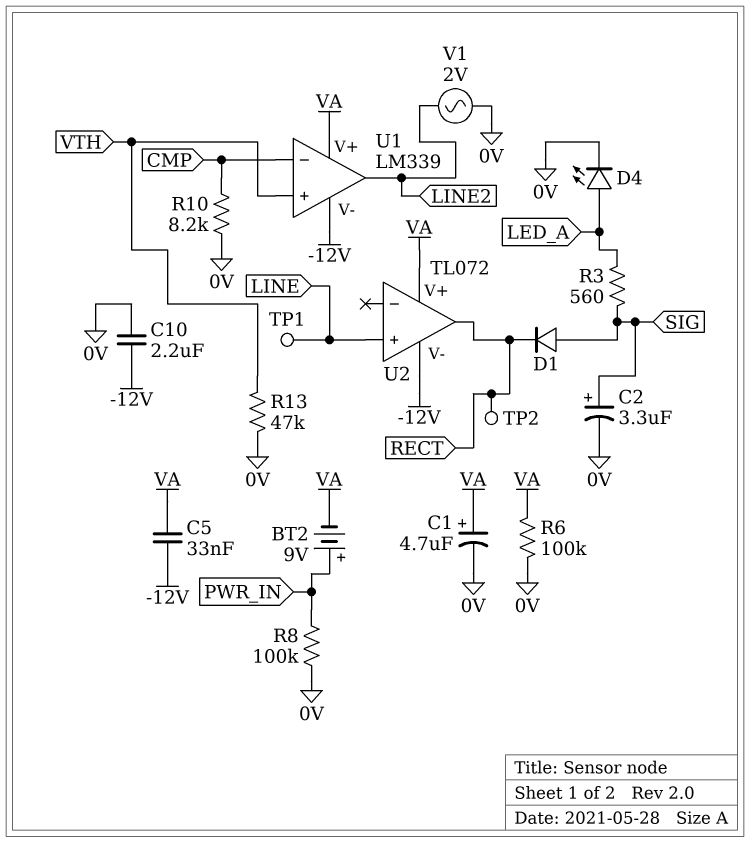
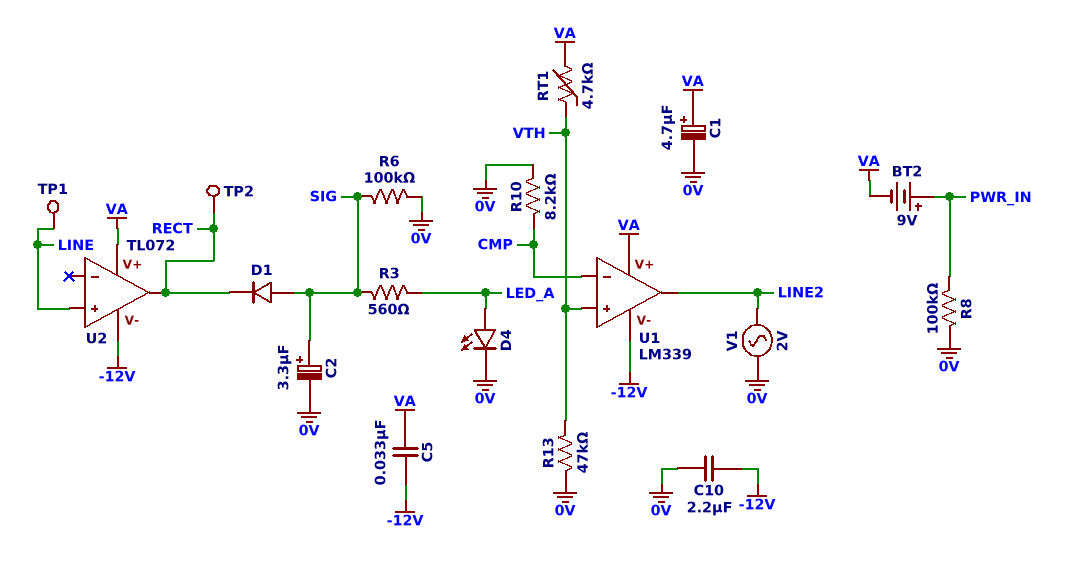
R6: 100k (0V, VA) -> 100k (0V, SIG)
RT1: none -> 4.7k (VA, VTH)

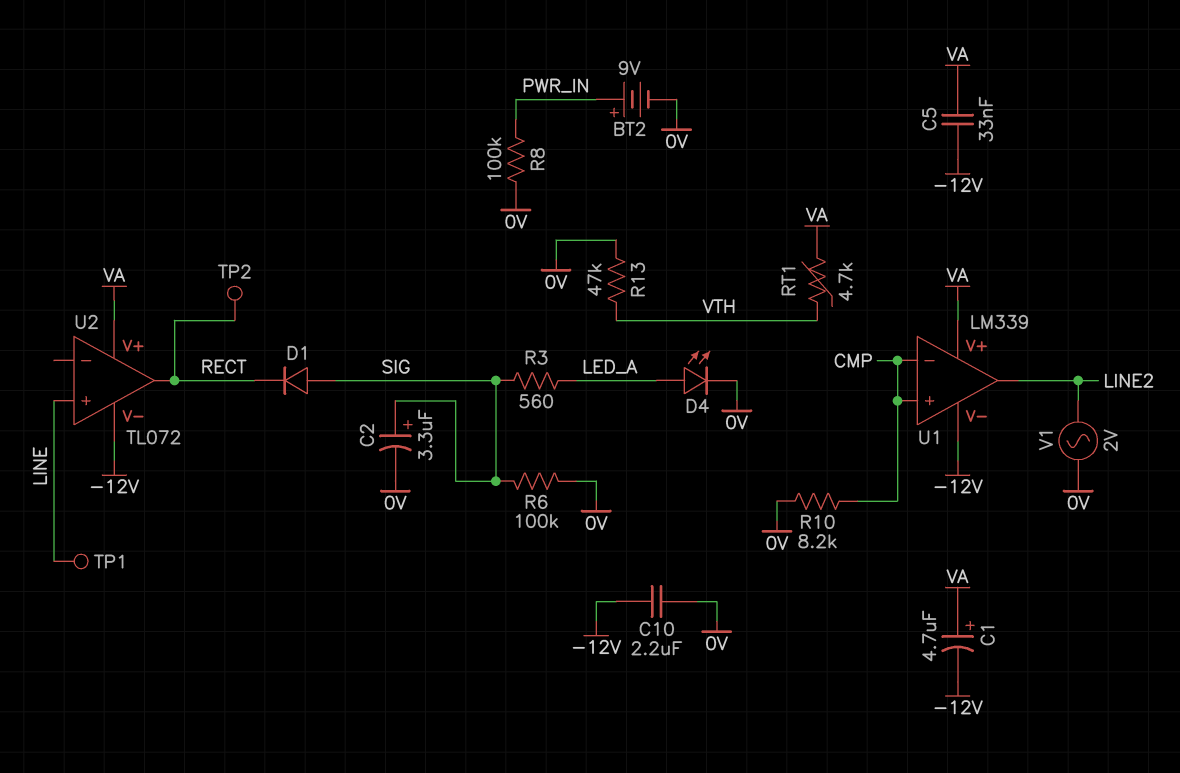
BT2: 9V (plus PWR_IN, minus VA) -> 9V (plus PWR_IN, minus 0V)
C1: 4.7uF (plus VA, minus 0V) -> 4.7uF (plus VA, minus -12V)
U1 pin in+: VTH -> CMP

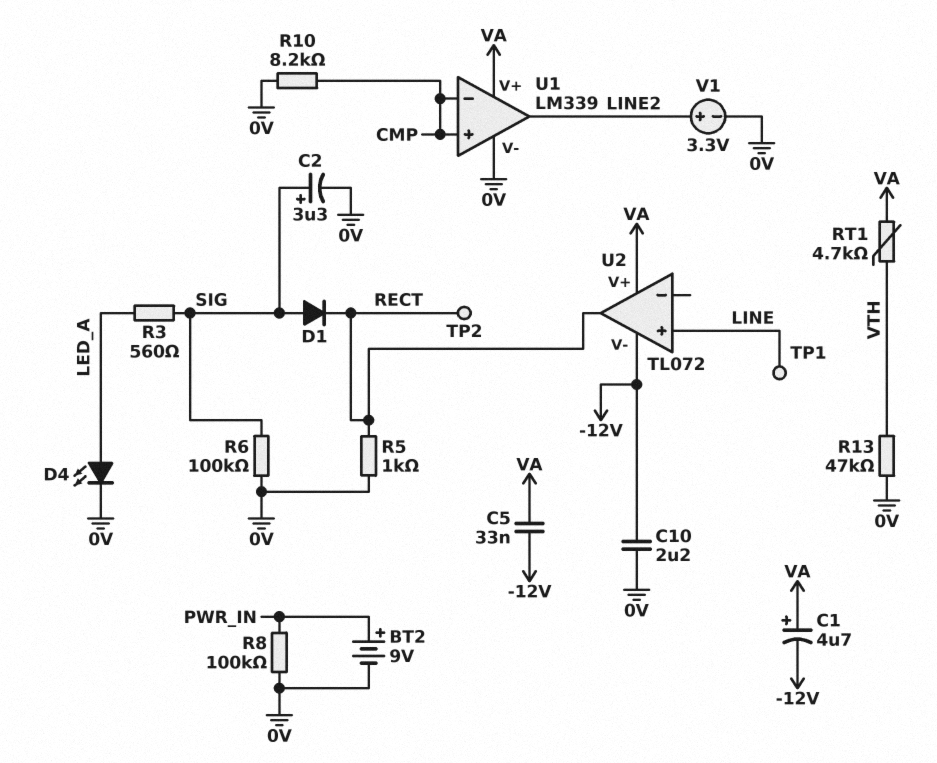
R5: none -> 1k (0V, RECT)
U1 pin V-: -12V -> 0V
V1: AC 2V (0V, LINE2) -> 3.3V (plus LINE2, minus 0V)

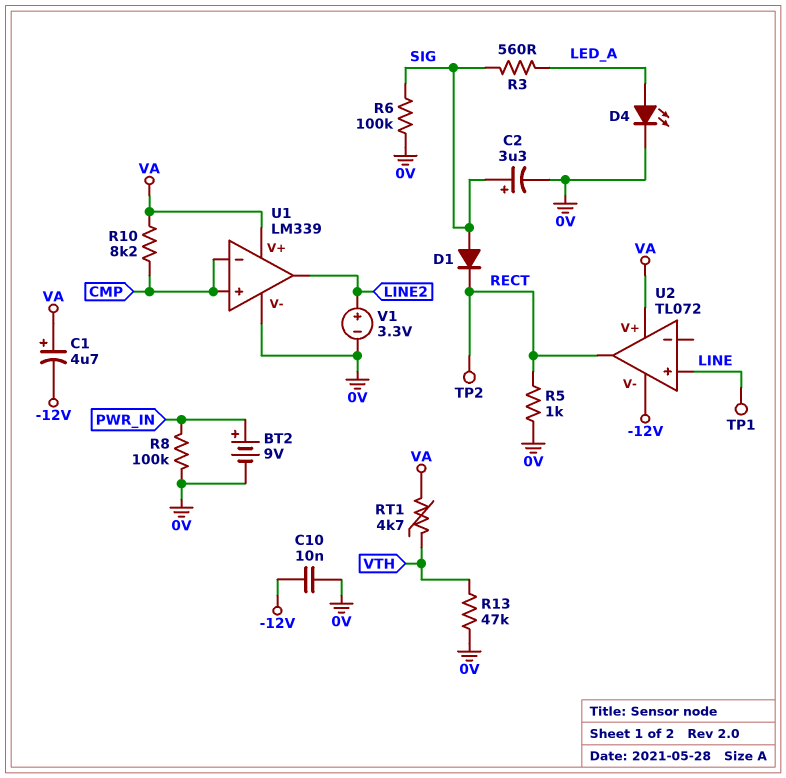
C5: 33nF (-12V, VA) -> none
C10: 2.2uF (-12V, 0V) -> 10nF (-12V, 0V)
R10: 8.2k (0V, CMP) -> 8.2k (CMP, VA)

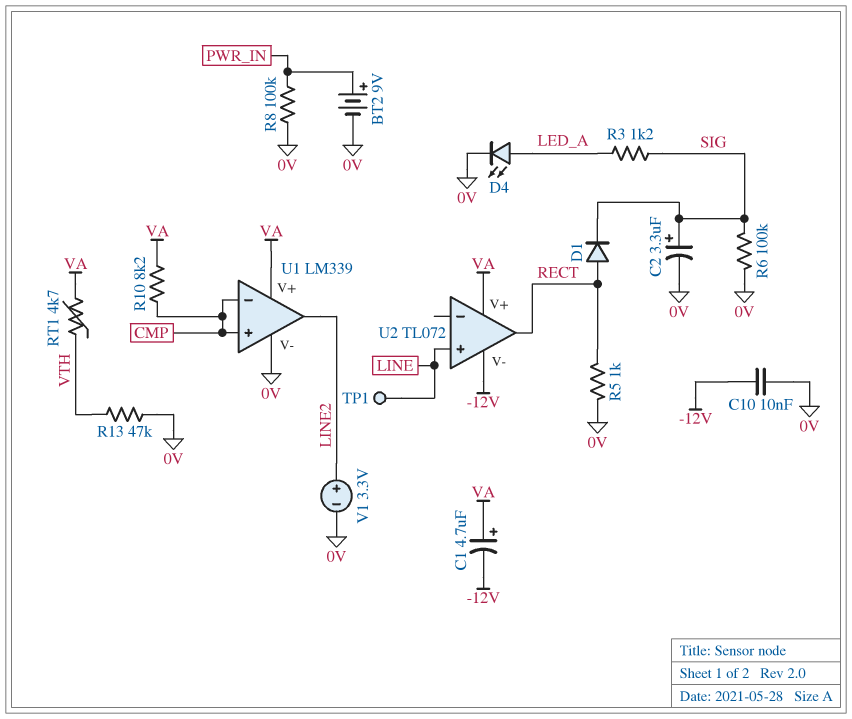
D1: diode (A SIG, K RECT) -> diode (A RECT, K SIG)
R3: 560 (LED_A, SIG) -> 1.2k (LED_A, SIG)
TP2: test point (RECT) -> none

